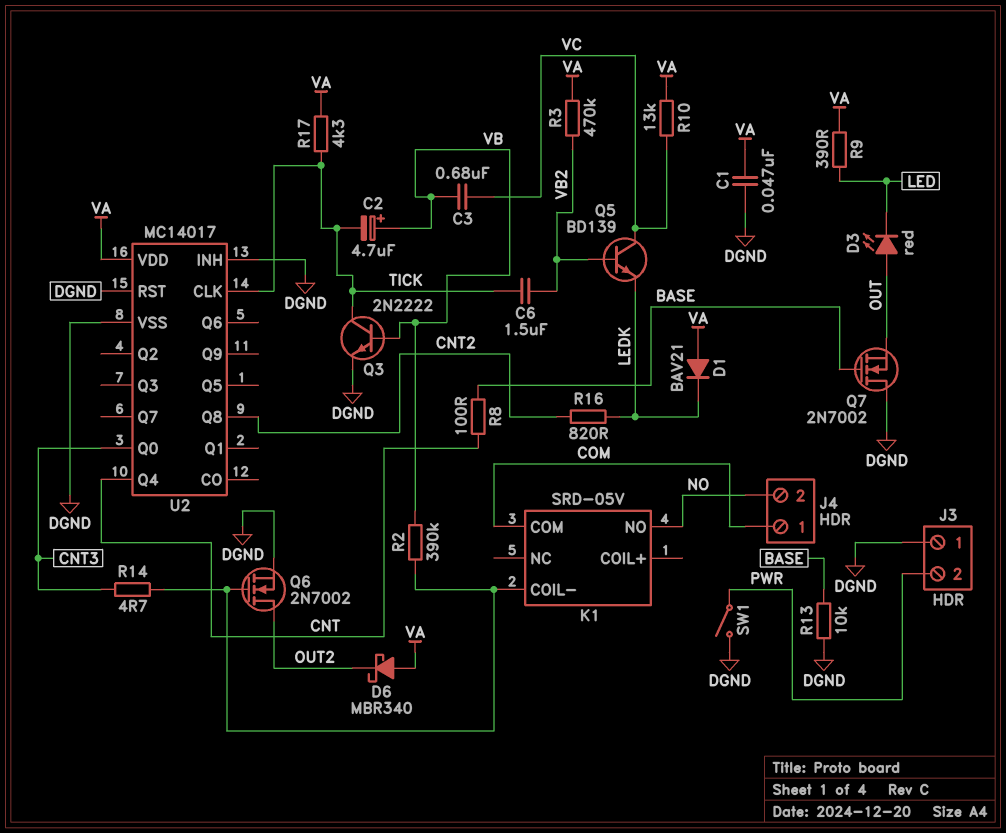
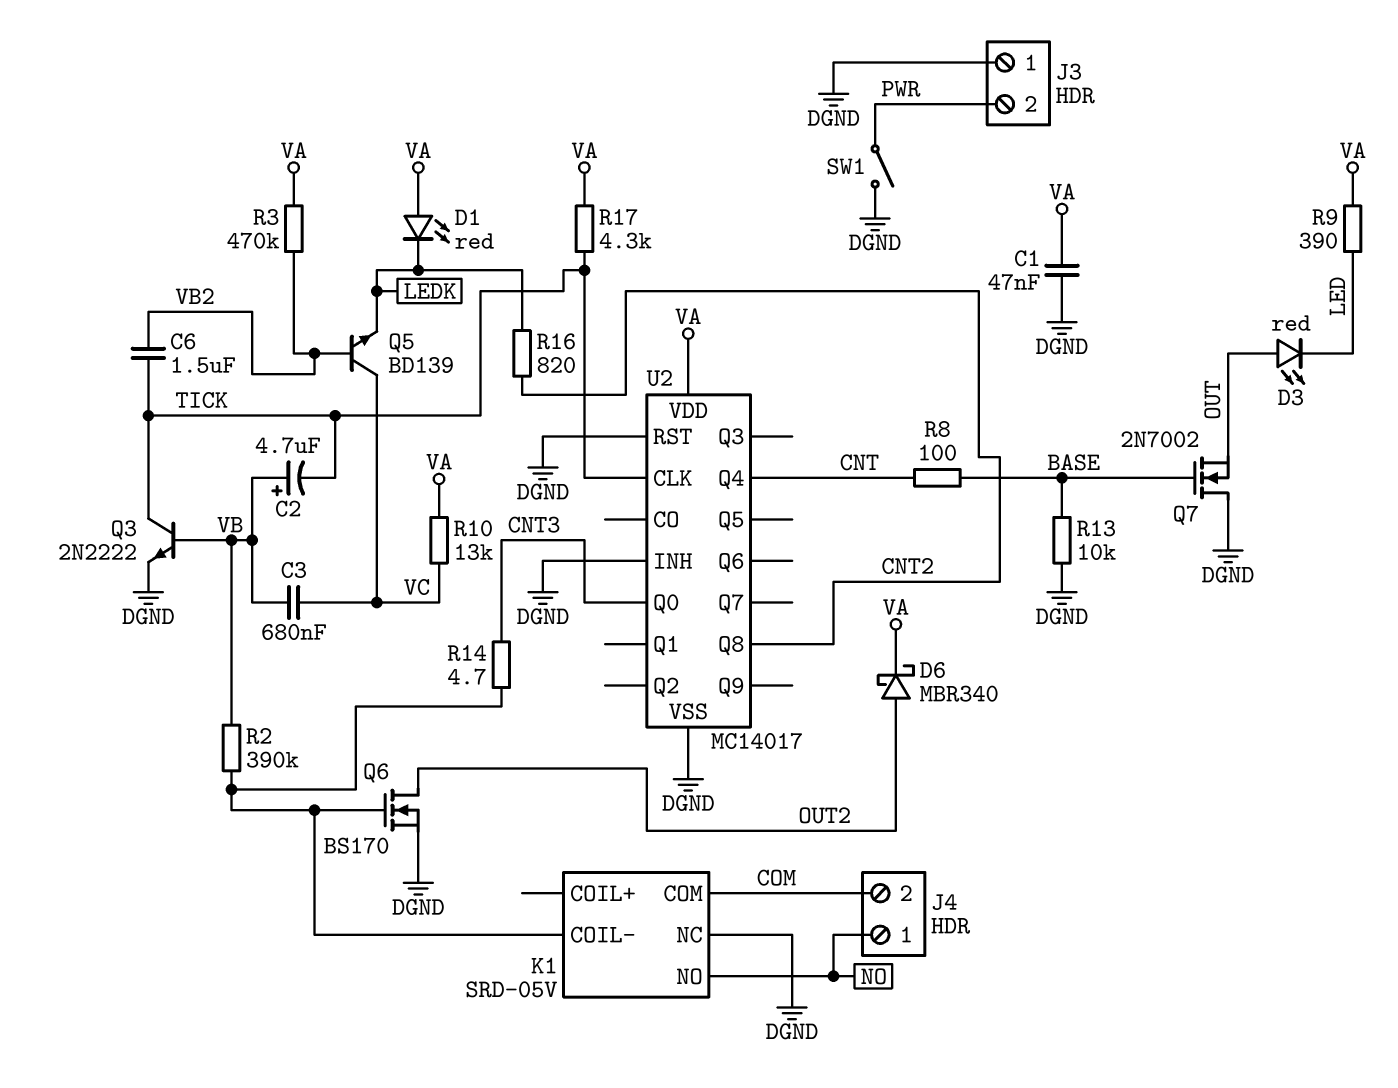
D1: diode BAV21 (A VA, K LEDK) -> LED red (A VA, K LEDK)
D6: schottky MBR340 (A VA, K OUT2) -> schottky MBR340 (A OUT2, K VA)
J4 pin 1: COM -> NO
J4 pin 2: NO -> COM
K1 pin NC: none -> DGND
Q6: NMOS 2N7002 (G K1/COIL-, D OUT2, S DGND) -> NMOS BS170 (G K1/COIL-, D OUT2, S DGND)

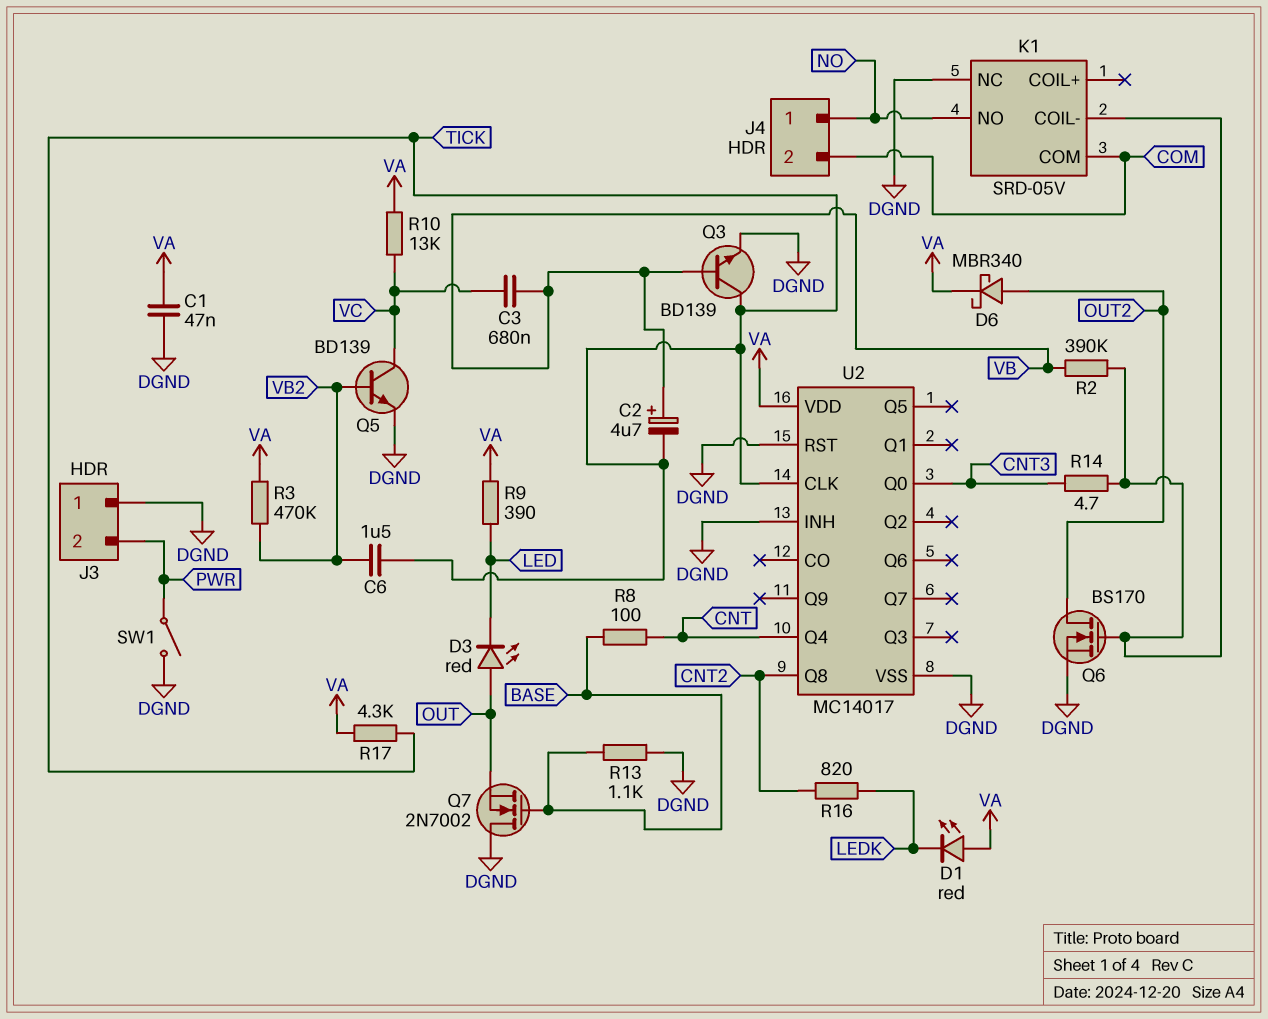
Q3: NPN 2N2222 (B VB, C TICK, E DGND) -> NPN BD139 (B VB, C TICK, E DGND)
Q5: NPN BD139 (B VB2, C VC, E LEDK) -> NPN BD139 (B VB2, C VC, E DGND)
R13: 10k (BASE, DGND) -> 1.1k (BASE, DGND)

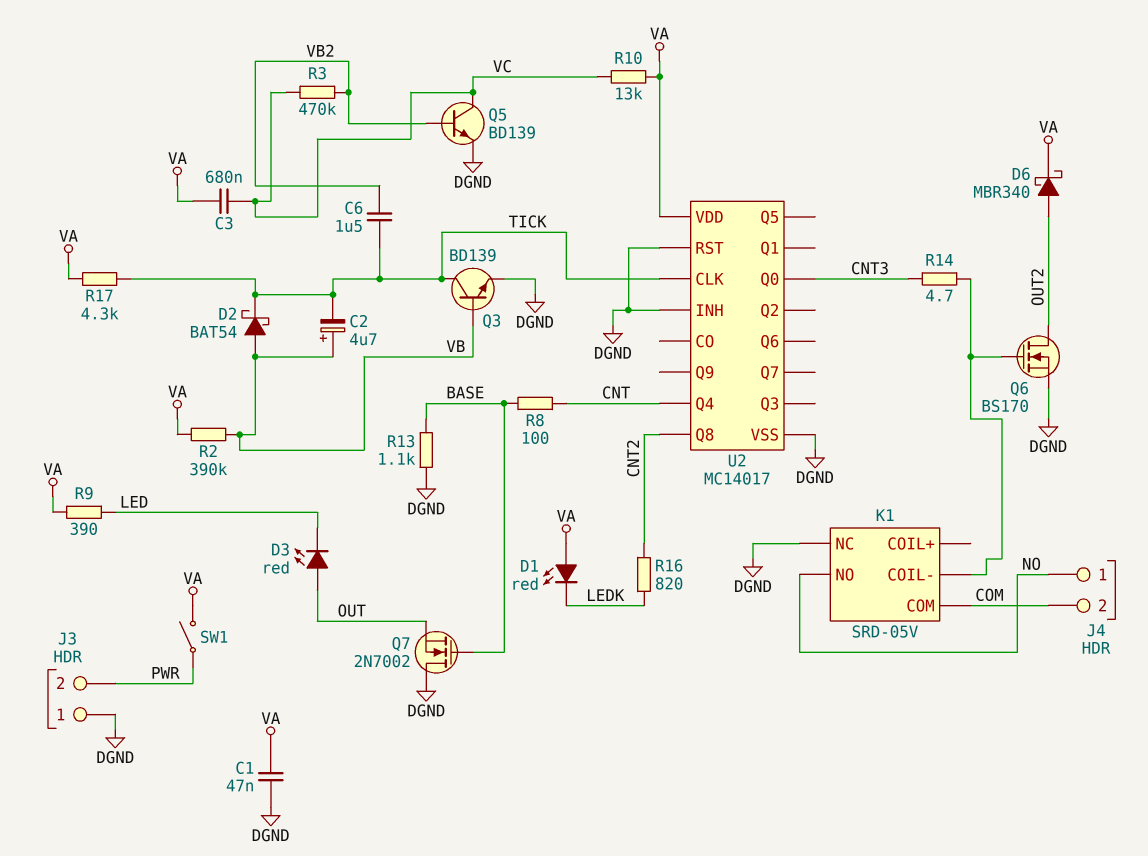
C3: 680nF (VB, VC) -> 680nF (VA, VC)
D2: none -> schottky BAT54 (A VB, K TICK)
R2: 390k (K1/COIL-, VB) -> 390k (VA, VB)
R3: 470k (VA, VB2) -> 470k (VB2, VC)
SW1: switch (DGND, PWR) -> switch (PWR, VA)

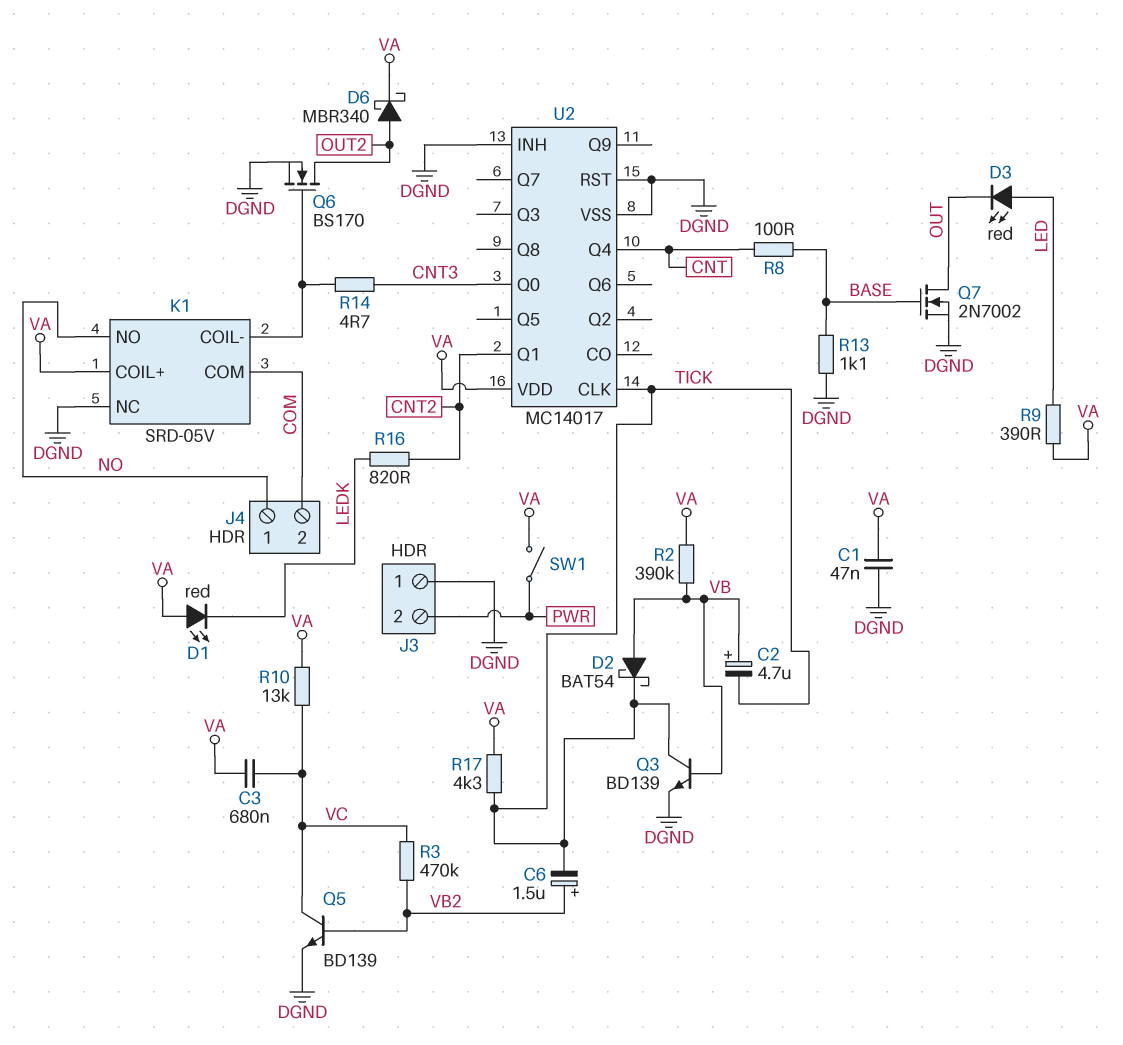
C6: 1.5uF (TICK, VB2) -> 1.5uF (plus VB2, minus TICK)
D3: LED red (A OUT, K LED) -> LED red (A LED, K OUT)
K1 pin COIL+: none -> VA
Q7: NMOS 2N7002 (G BASE, D DGND, S OUT) -> NMOS 2N7002 (G BASE, D OUT, S DGND)
U2 pin Q1: none -> CNT2
U2 pin Q8: CNT2 -> none

